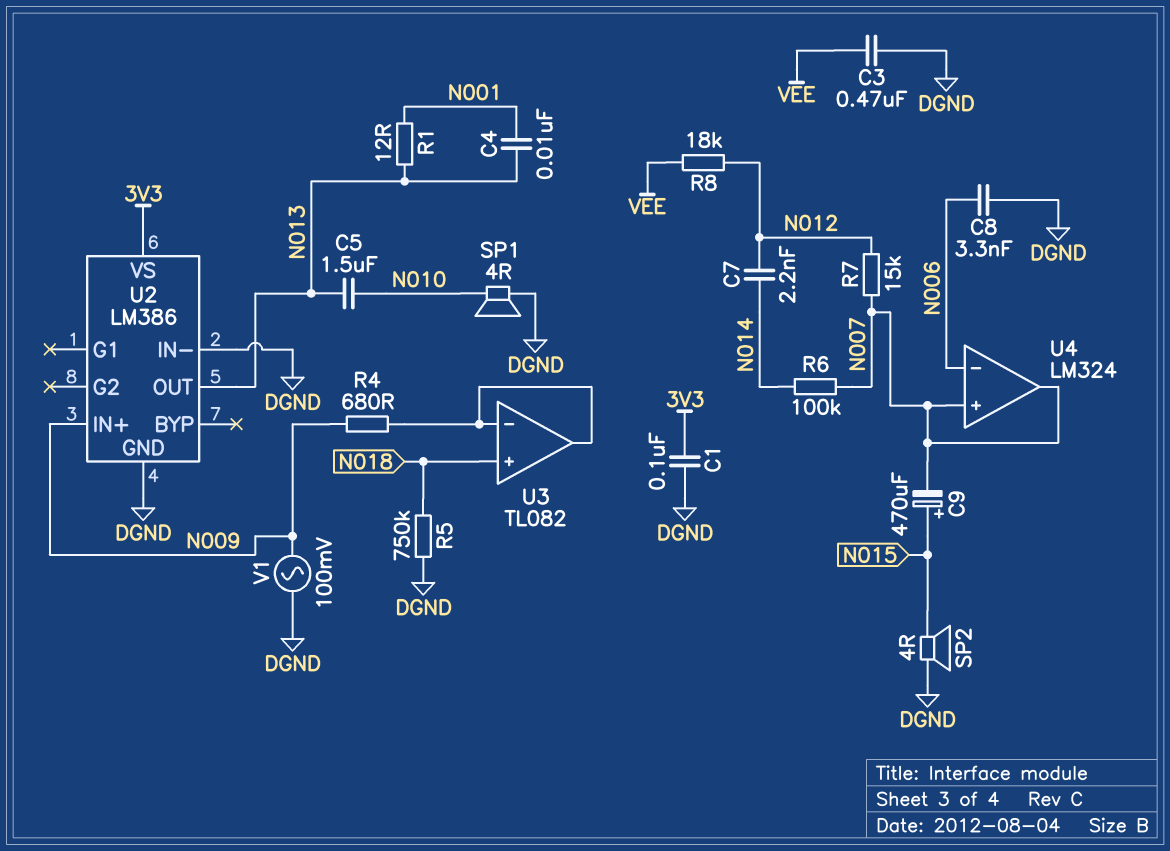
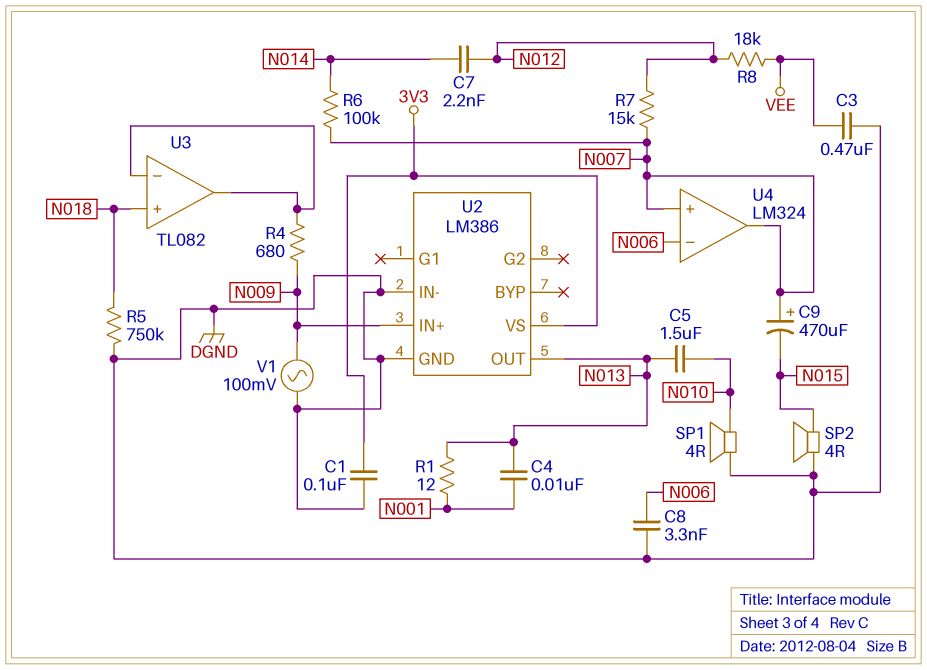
C9: 470uF (plus N015, minus N007) -> 470uF (plus N007, minus N015)

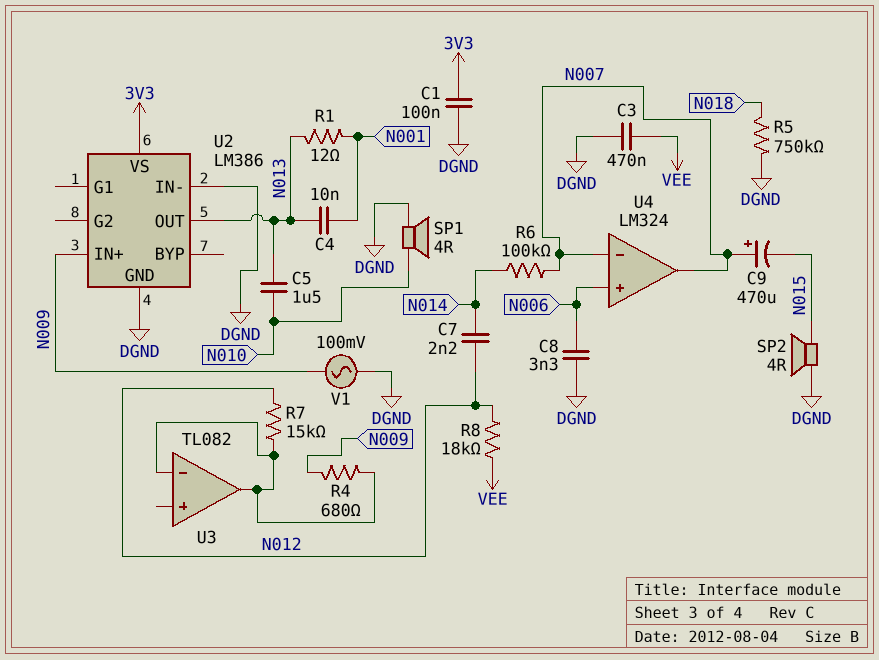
R7: 15k (N007, N012) -> 15k (N012, U3/in-)
U3 pin in+: N018 -> none
U4 pin in+: N007 -> N006
U4 pin in-: N006 -> N007

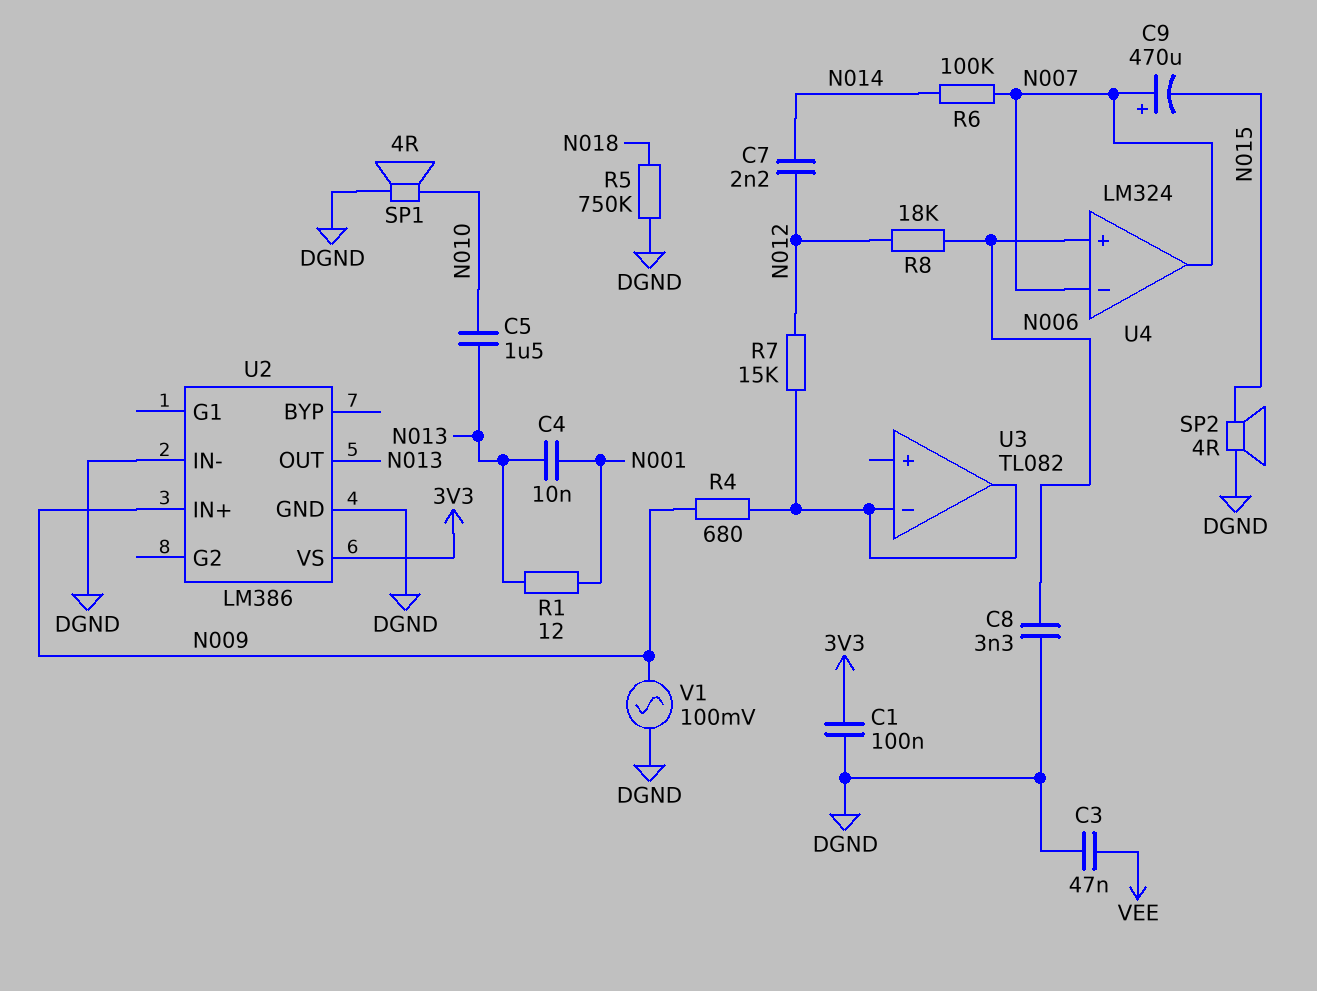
C3: 470nF (DGND, VEE) -> 47nF (DGND, VEE)
R8: 18k (N012, VEE) -> 18k (N006, N012)

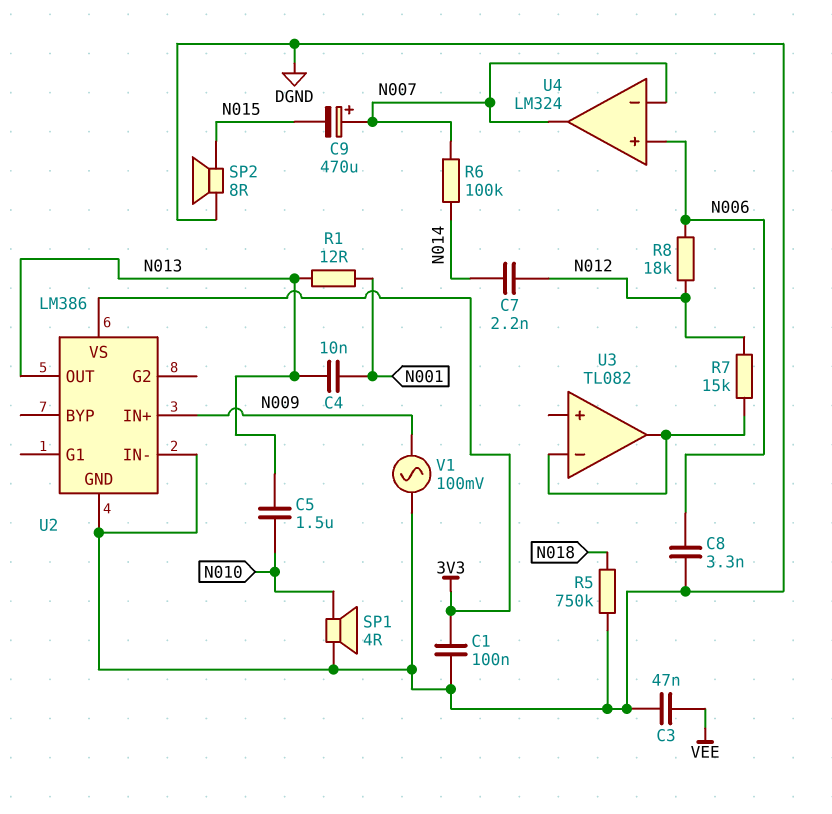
R4: 680 (N009, U3/in-) -> none
SP2: speaker 4R (DGND, N015) -> speaker 8R (DGND, N015)

